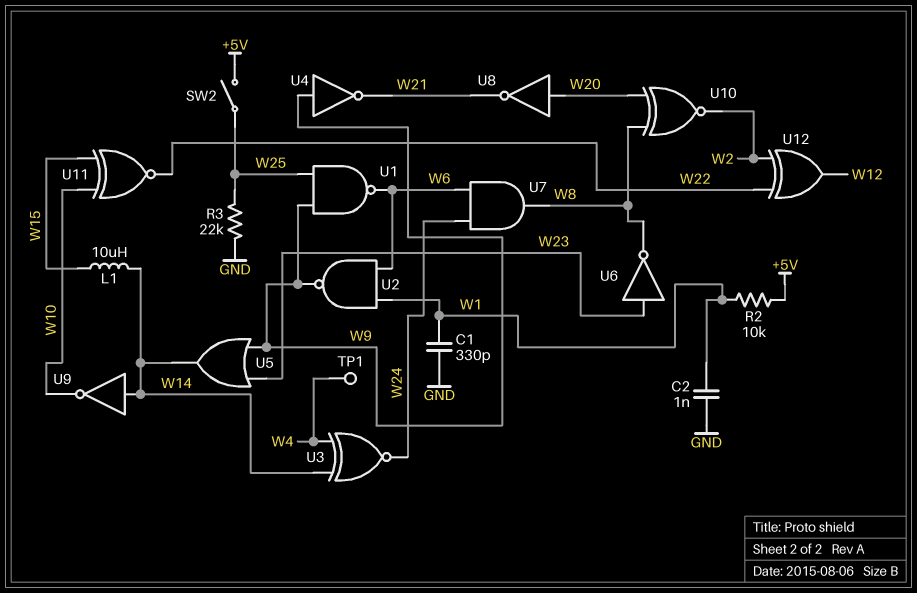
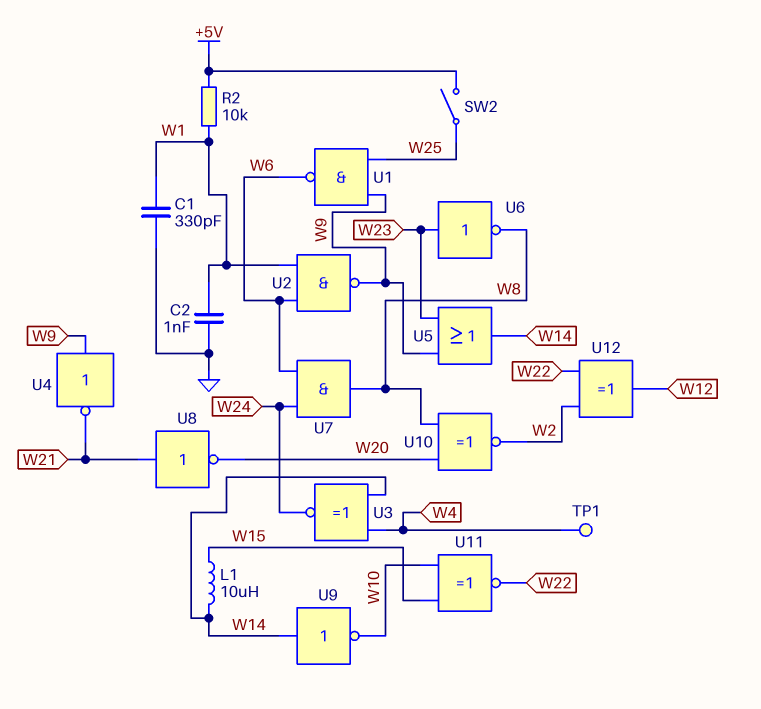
R3: 22k (GND, W25) -> none
U8: NOT (in W20, out W21) -> NOT (in W21, out W20)

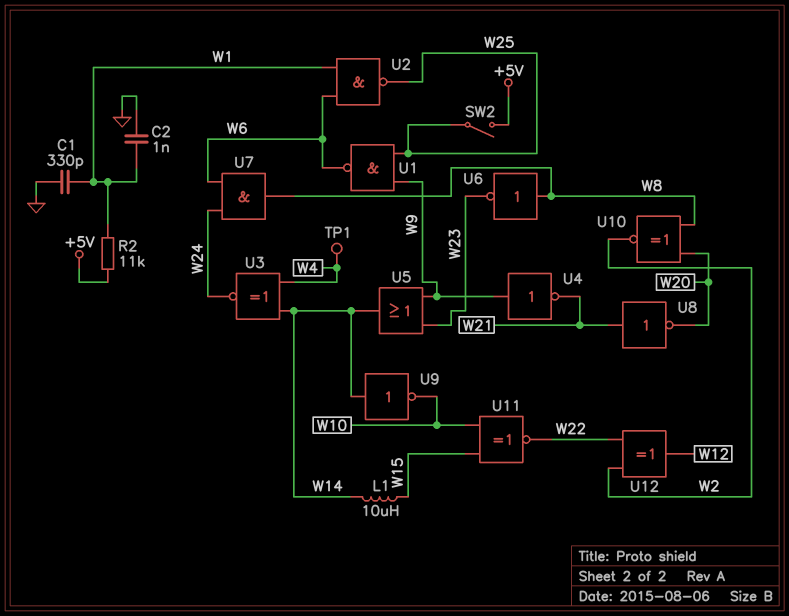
R2: 10k (+5V, W1) -> 11k (+5V, W1)
U2: NAND (in W1, in W6, out W9) -> NAND (in W1, in W6, out W25)
U6: NOT (in W23, out W8) -> NOT (in W8, out W23)

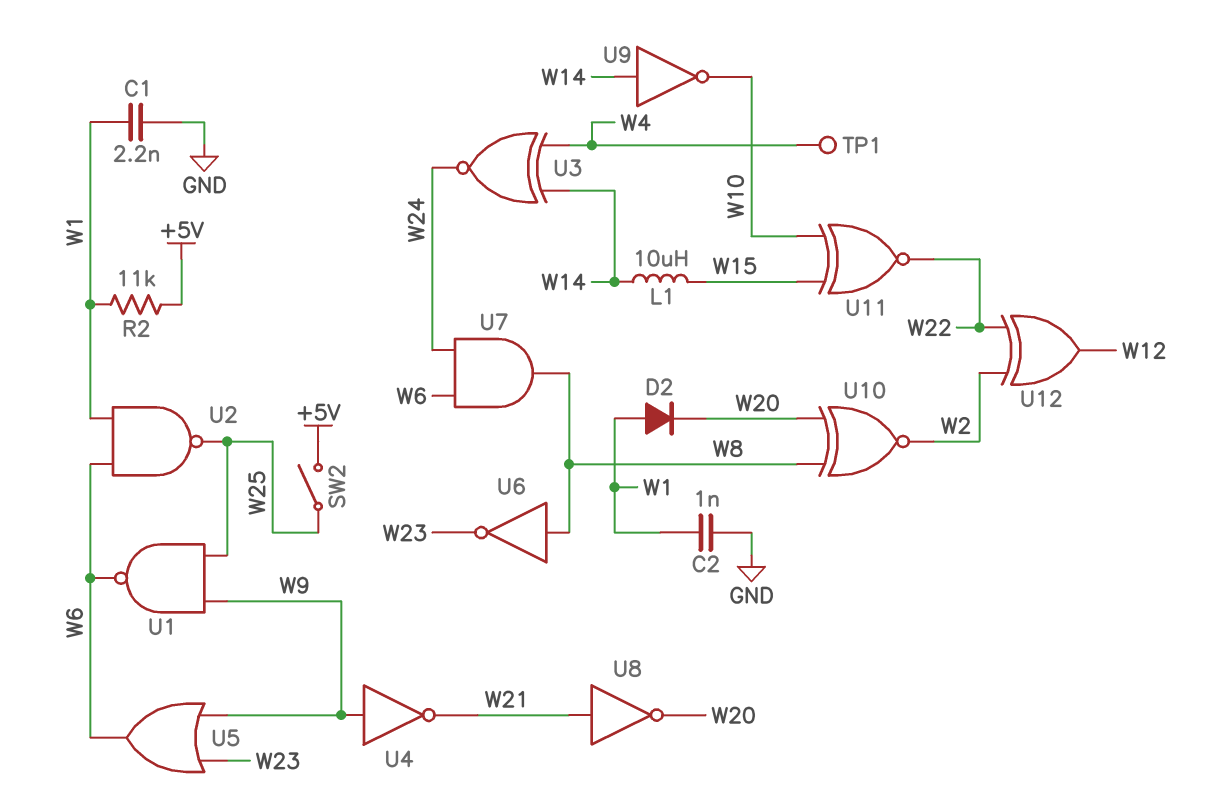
C1: 330pF (GND, W1) -> 2.2nF (GND, W1)
D2: none -> diode (A W1, K W20)
U5: OR (in W9, in W23, out W14) -> OR (in W9, in W23, out W6)

